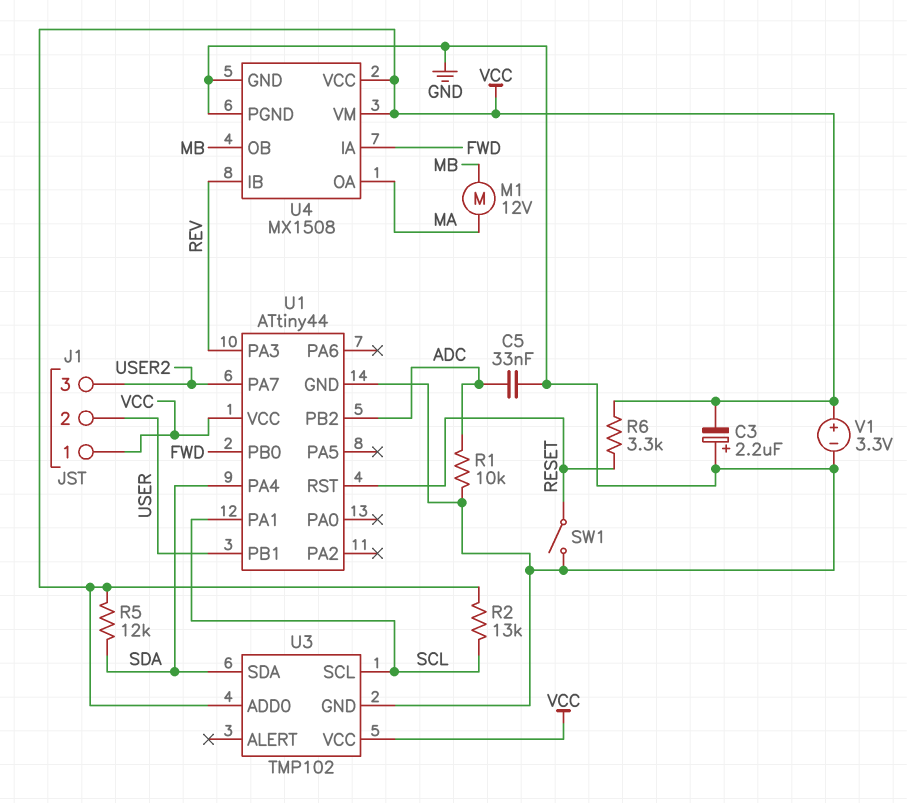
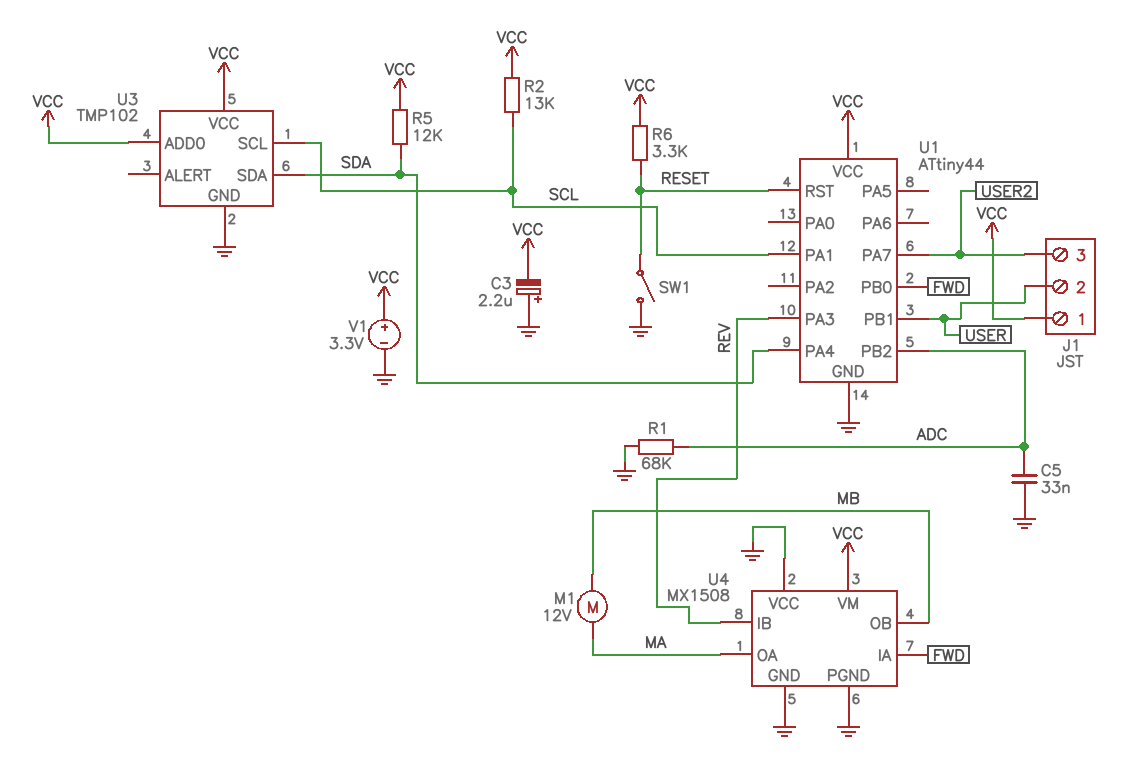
R1: 10k (ADC, GND) -> 68k (ADC, GND)
U4 pin VCC: VCC -> GND

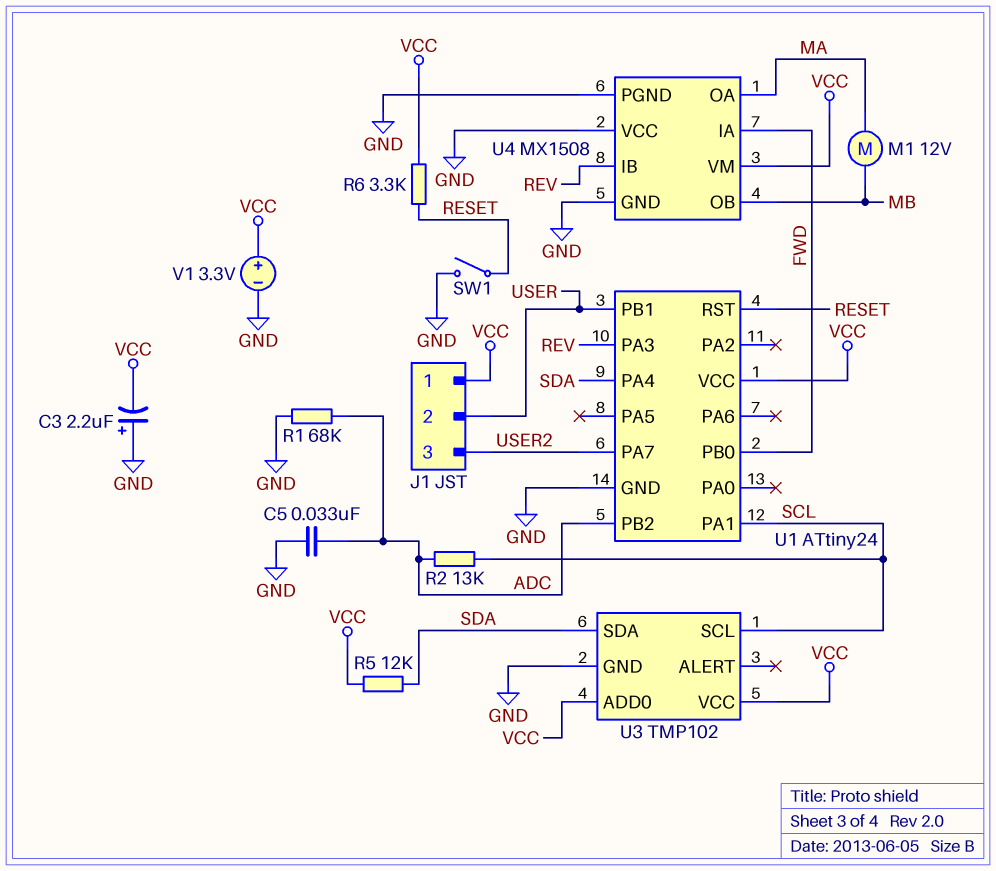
R2: 13k (SCL, VCC) -> 13k (ADC, SCL)
U1: ATtiny44 -> ATtiny24

